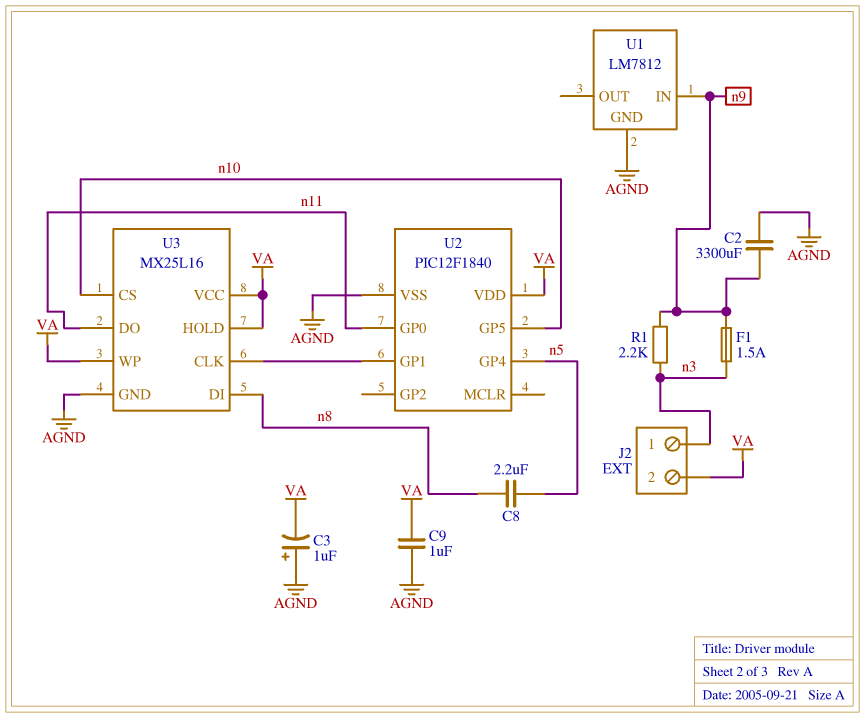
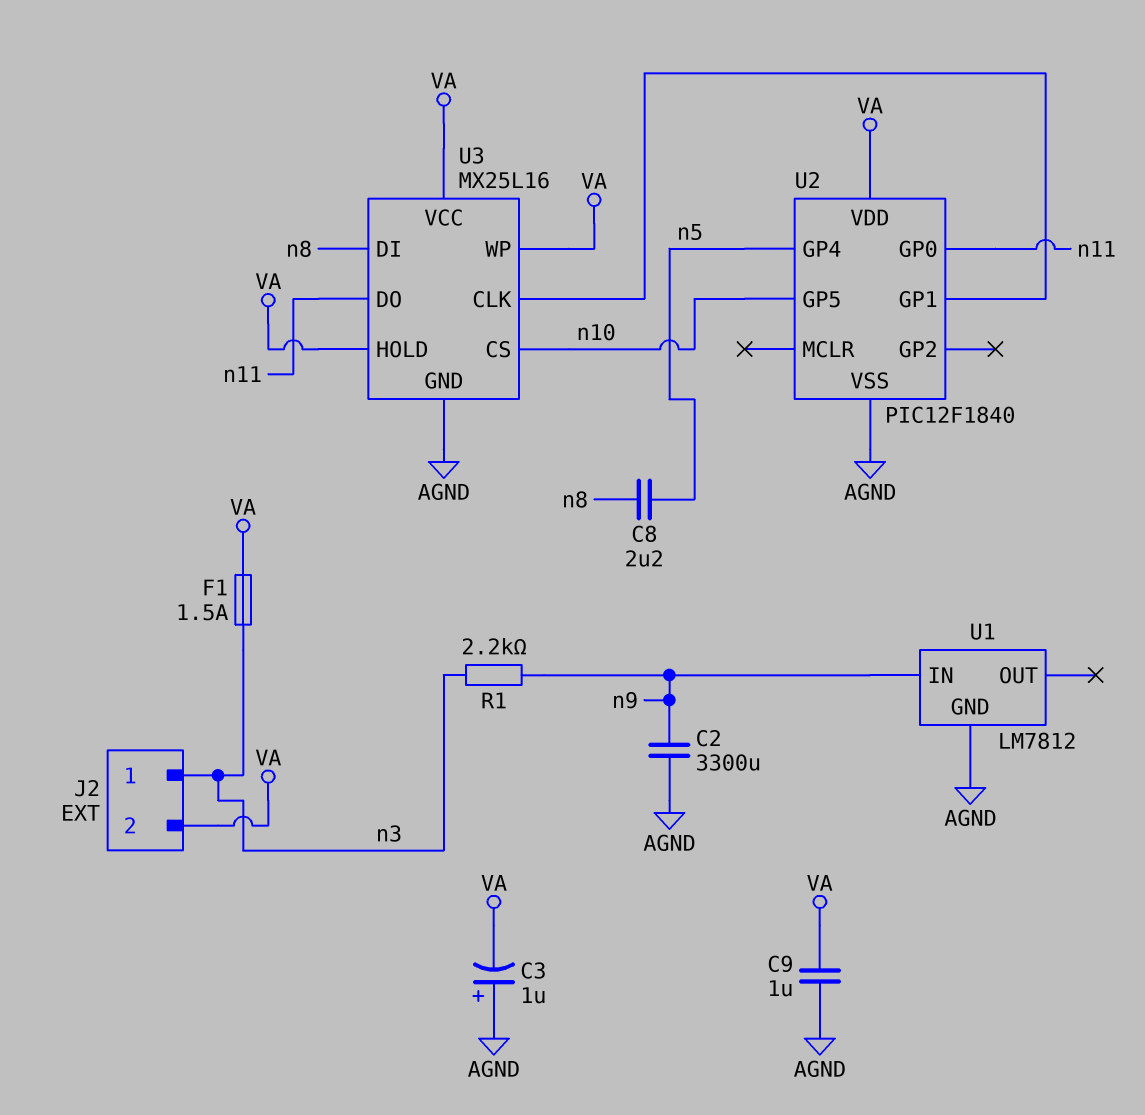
F1: 1.5A (n3, n9) -> 1.5A (VA, n3)

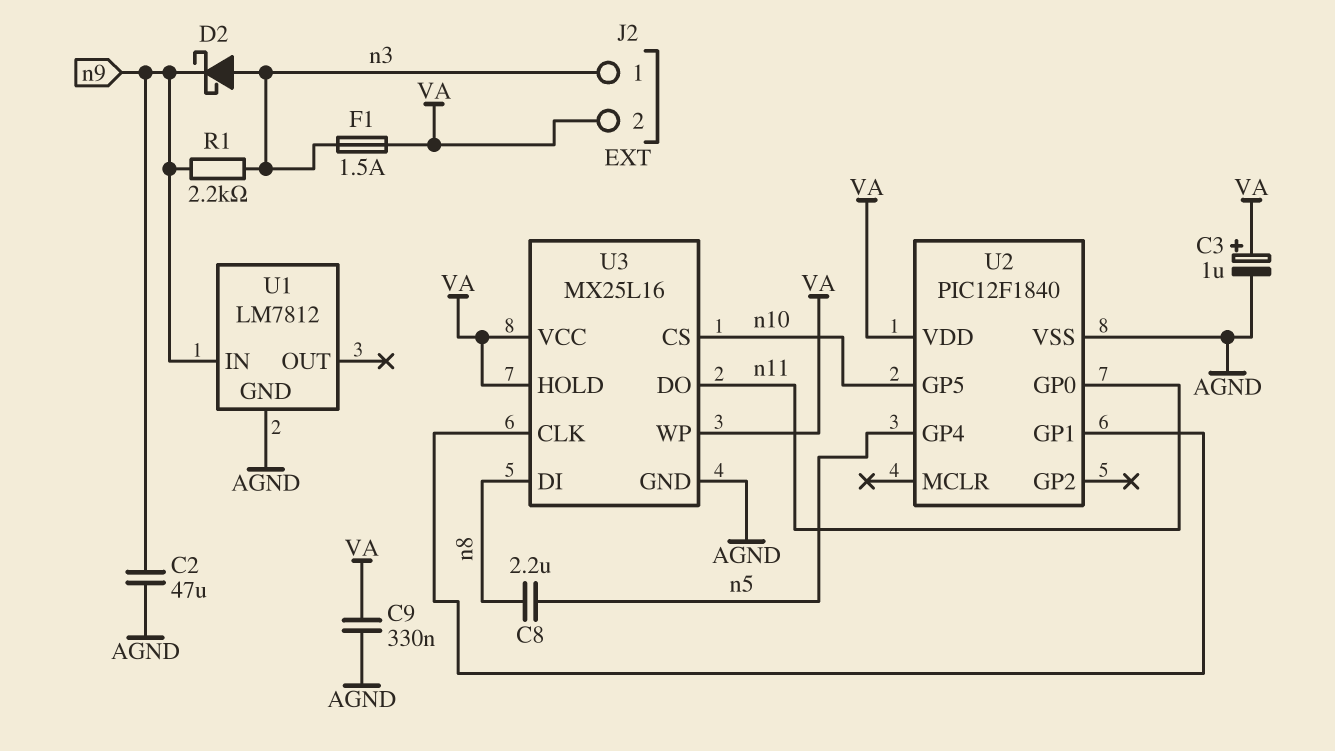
C2: 3300uF (AGND, n9) -> 47uF (AGND, n9)
C3: 1uF (plus AGND, minus VA) -> 1uF (plus VA, minus AGND)
C9: 1uF (AGND, VA) -> 330nF (AGND, VA)
D2: none -> schottky (A n3, K n9)

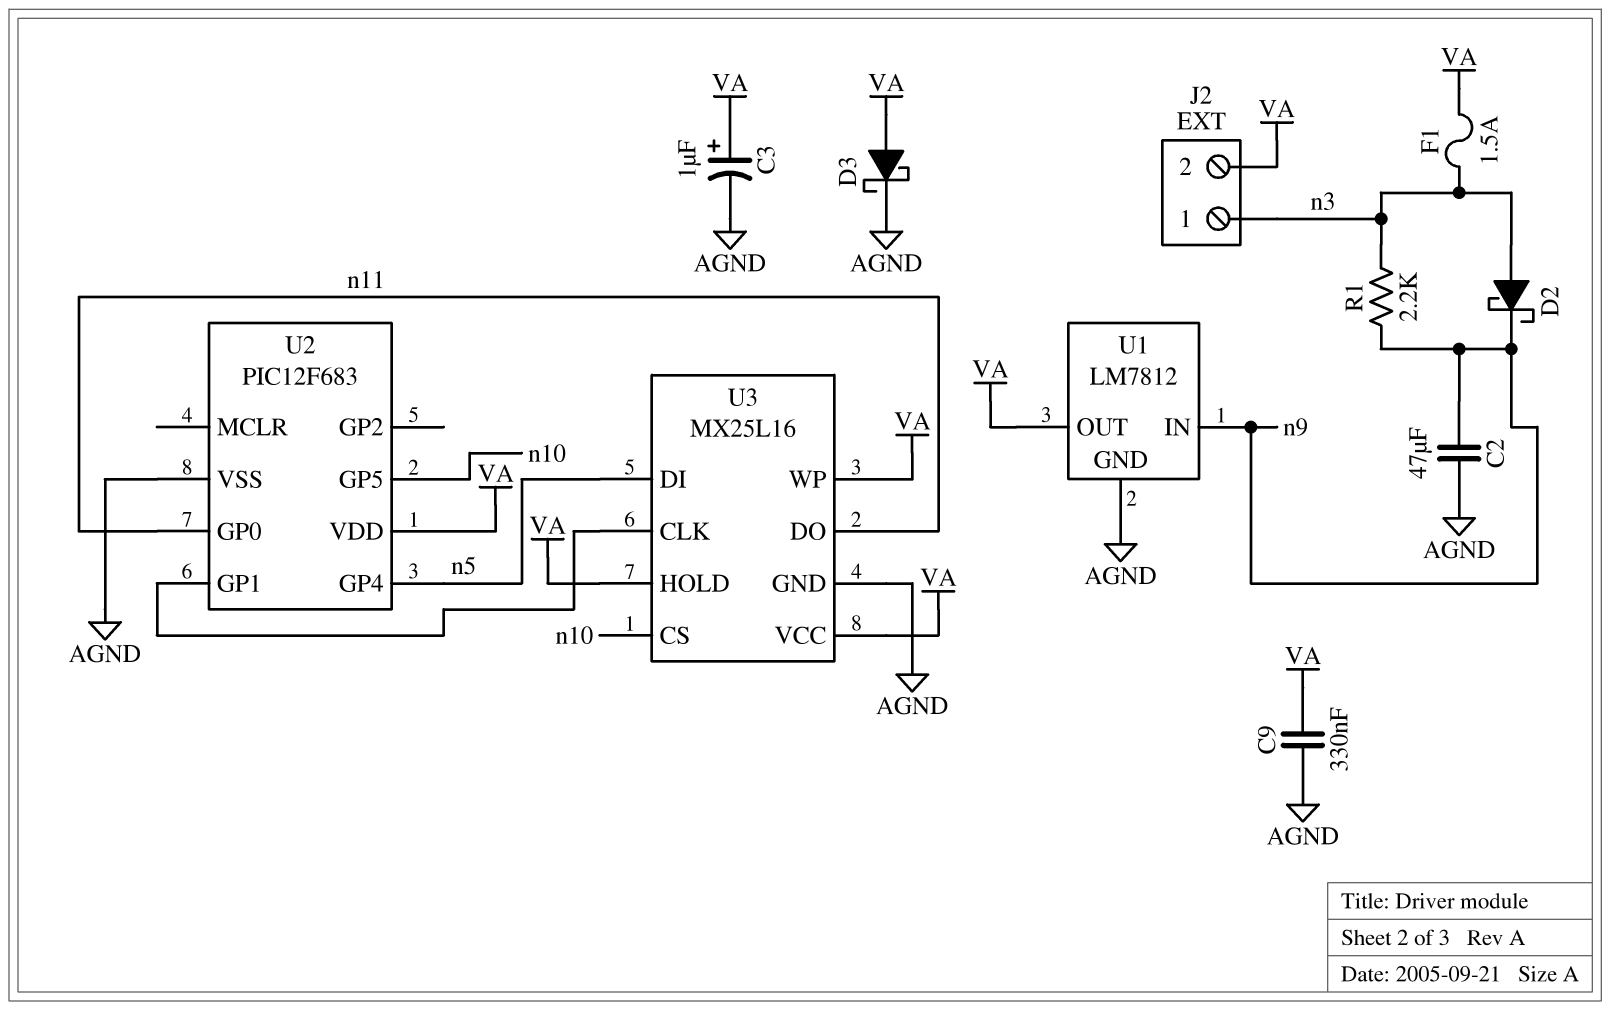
C8: 2.2uF (n5, n8) -> none
D3: none -> schottky (A VA, K AGND)
U1 pin OUT: none -> VA
U2: PIC12F1840 -> PIC12F683
U3 pin DI: n8 -> n5

